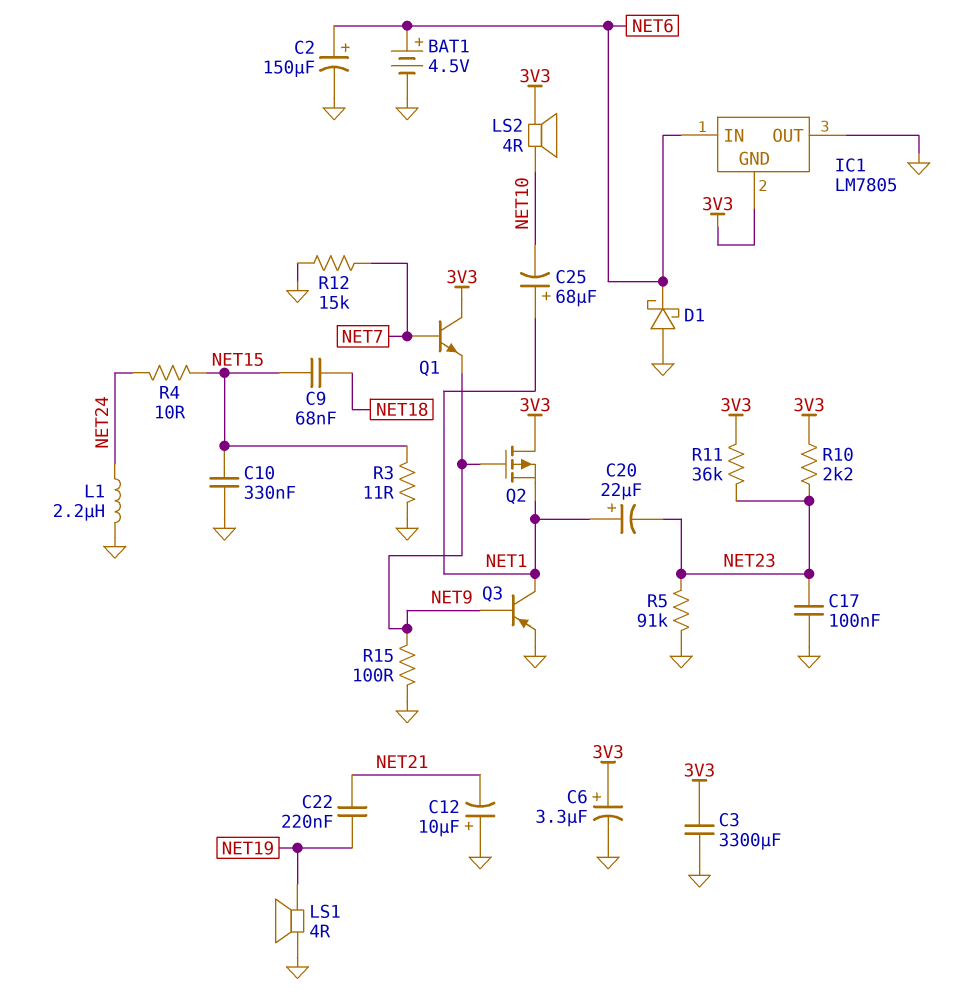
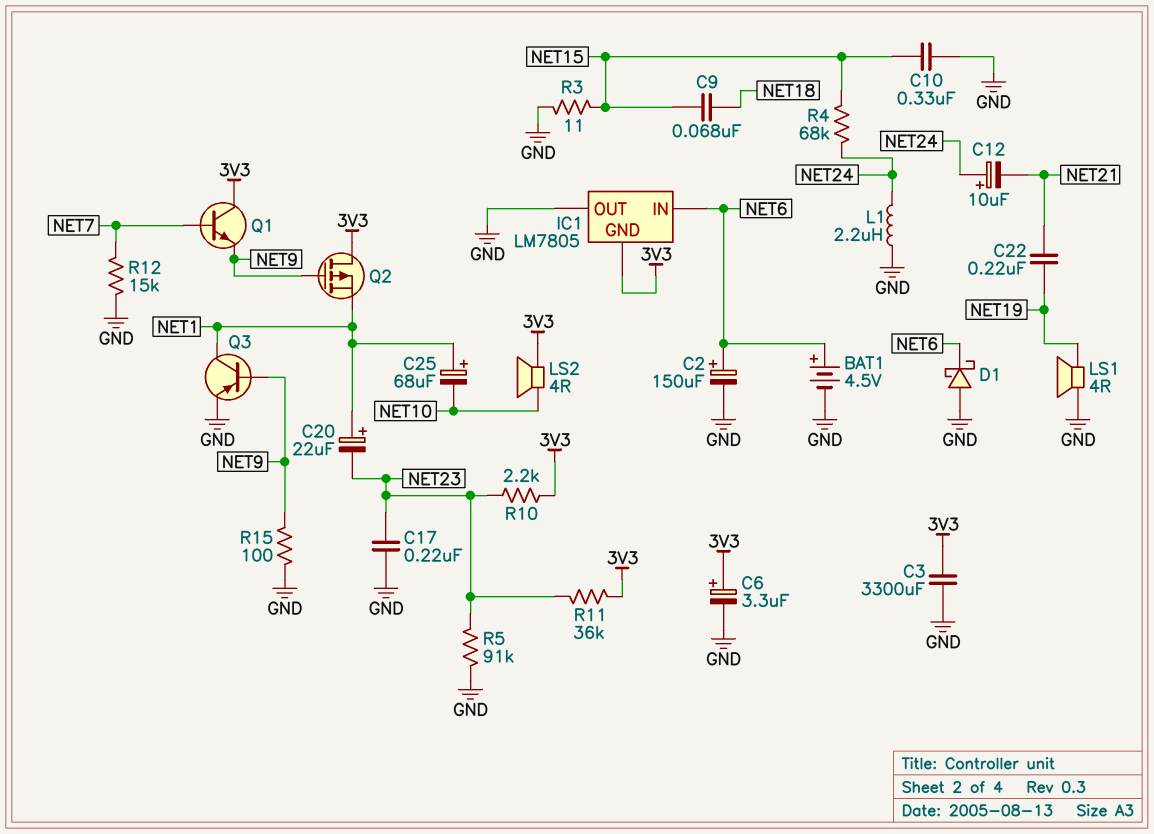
C12: 10uF (plus GND, minus NET21) -> 10uF (plus NET24, minus NET21)
C17: 100nF (GND, NET23) -> 220nF (GND, NET23)
R4: 10 (NET15, NET24) -> 68k (NET15, NET24)

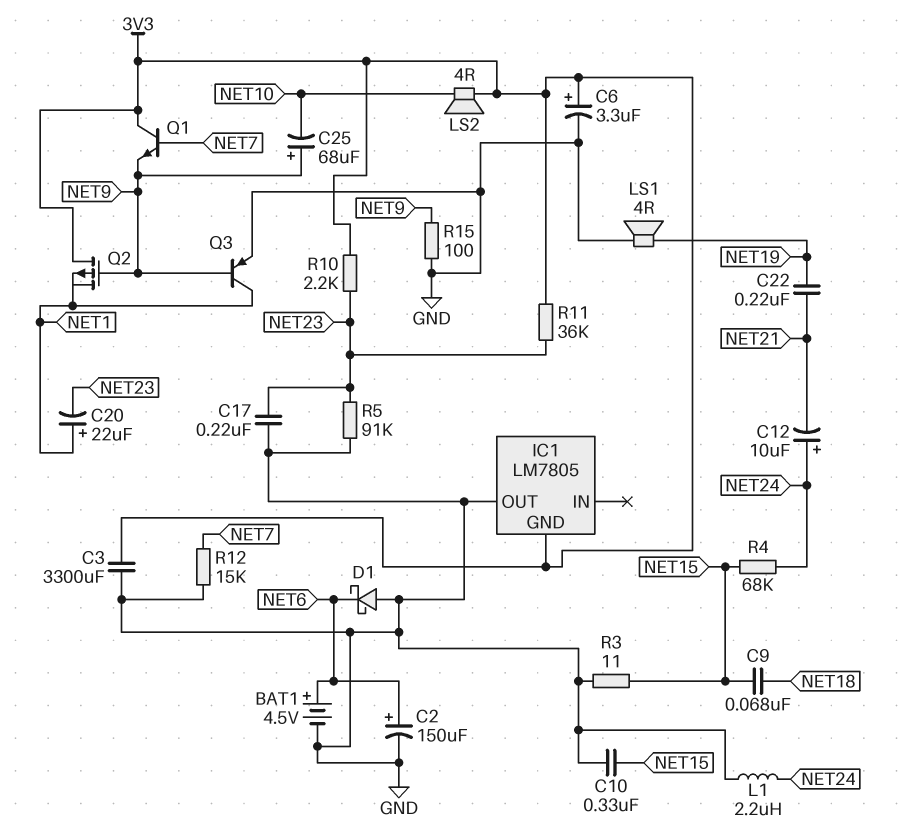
C25: 68uF (plus NET1, minus NET10) -> 68uF (plus NET9, minus NET10)
IC1 pin IN: NET6 -> none

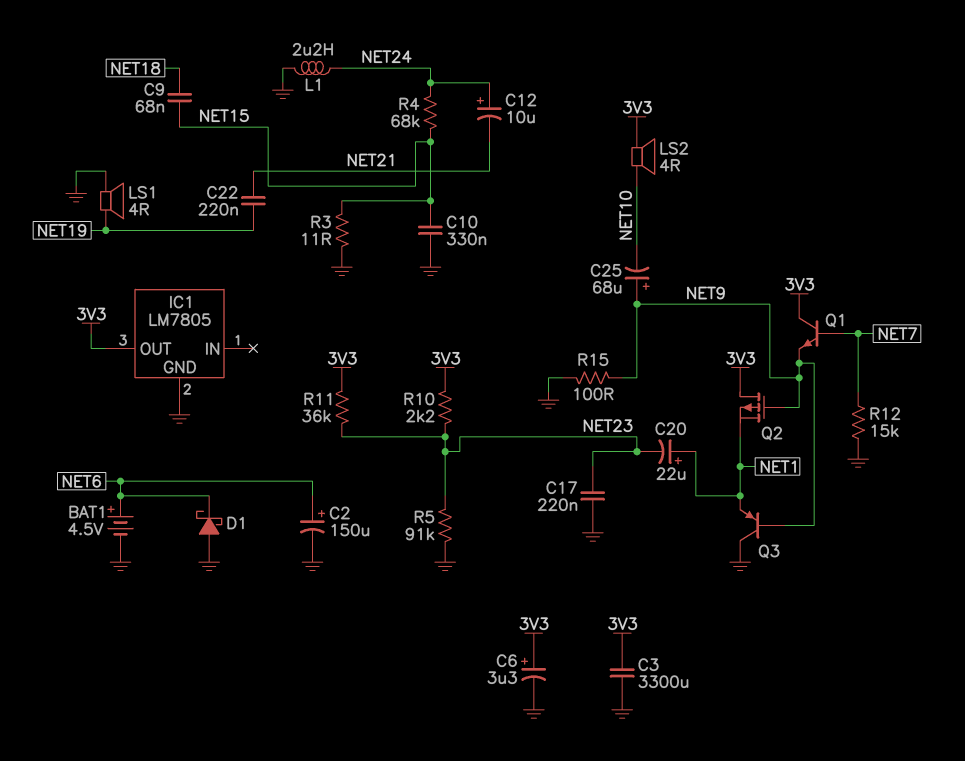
IC1 pin GND: 3V3 -> GND
IC1 pin OUT: GND -> 3V3
Q3: PNP (B NET9, C NET1, E GND) -> PNP (B NET9, C GND, E NET1)

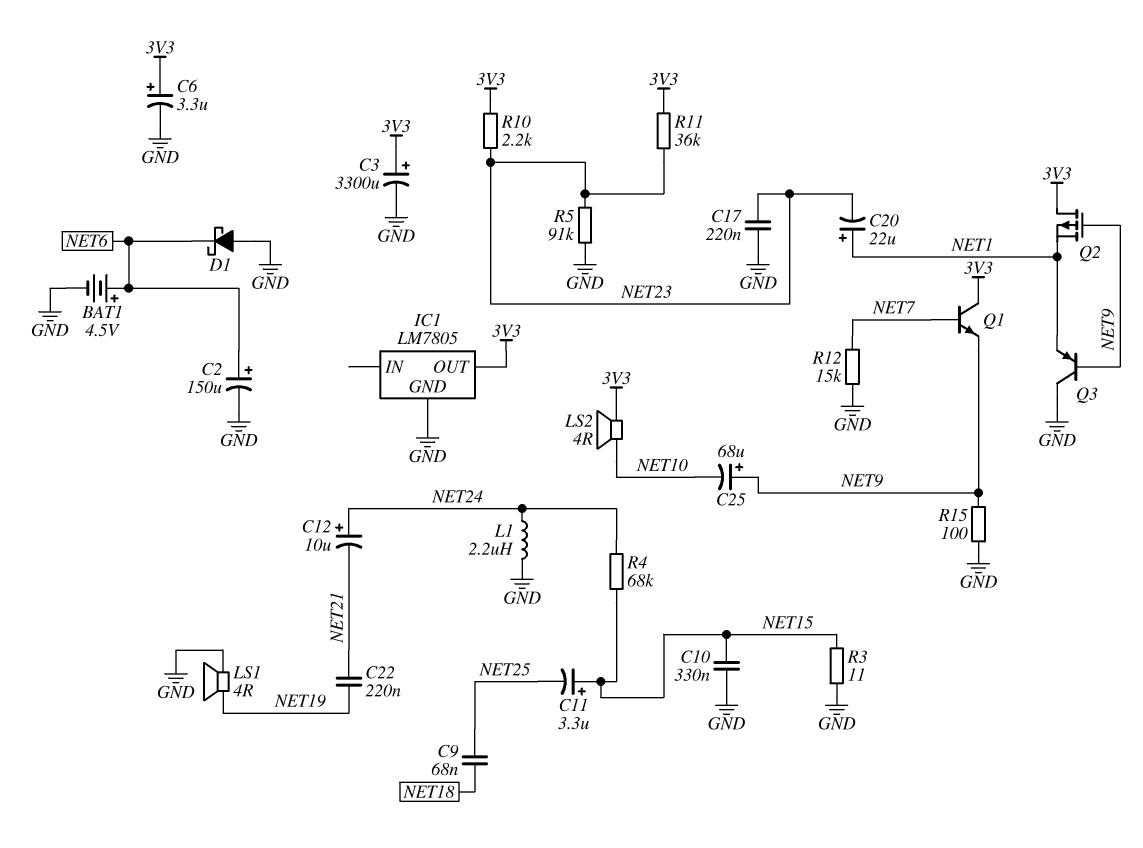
C3: 3300uF (3V3, GND) -> 3300uF (plus 3V3, minus GND)
C9: 68nF (NET15, NET18) -> 68nF (NET18, NET25)
C11: none -> 3.3uF (plus NET15, minus NET25)

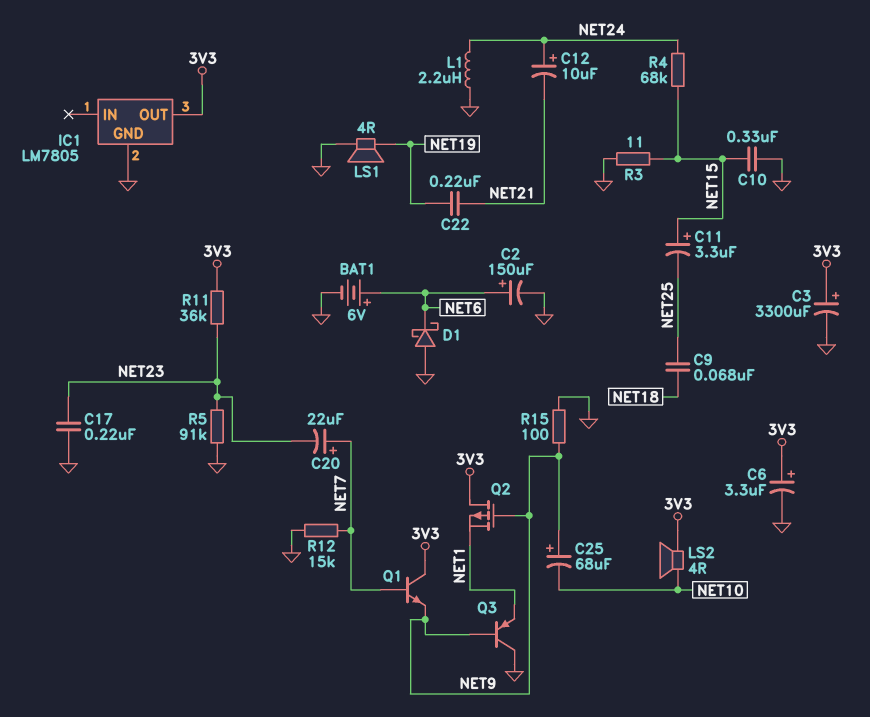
BAT1: 4.5V (plus NET6, minus GND) -> 6V (plus NET6, minus GND)
C20: 22uF (plus NET1, minus NET23) -> 22uF (plus NET7, minus NET23)
R10: 2.2k (3V3, NET23) -> none

